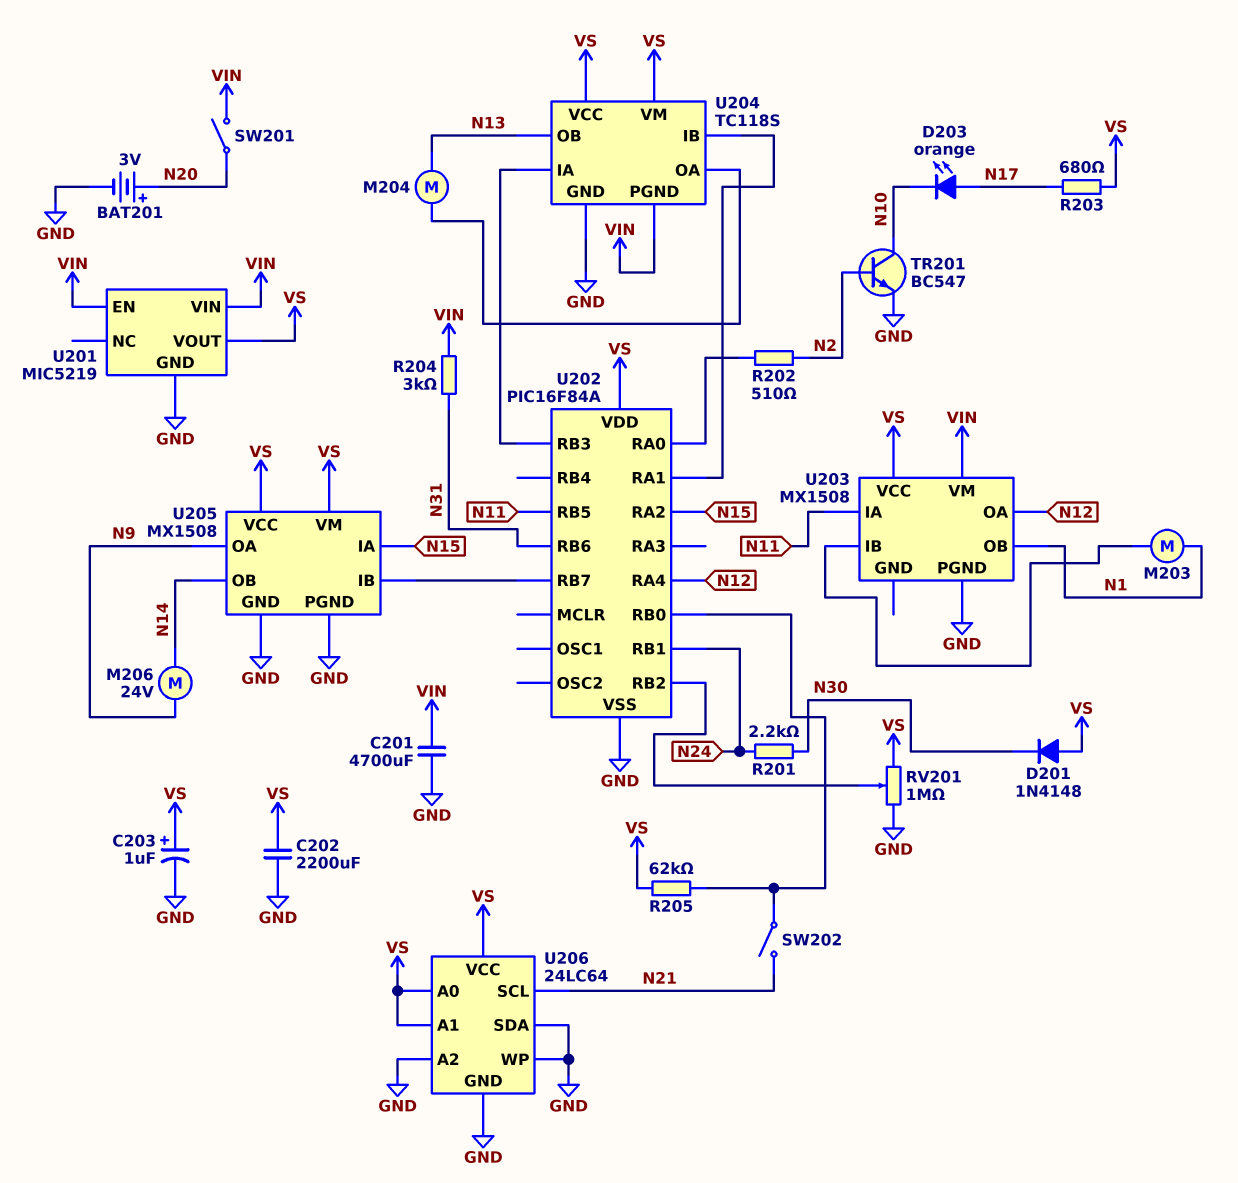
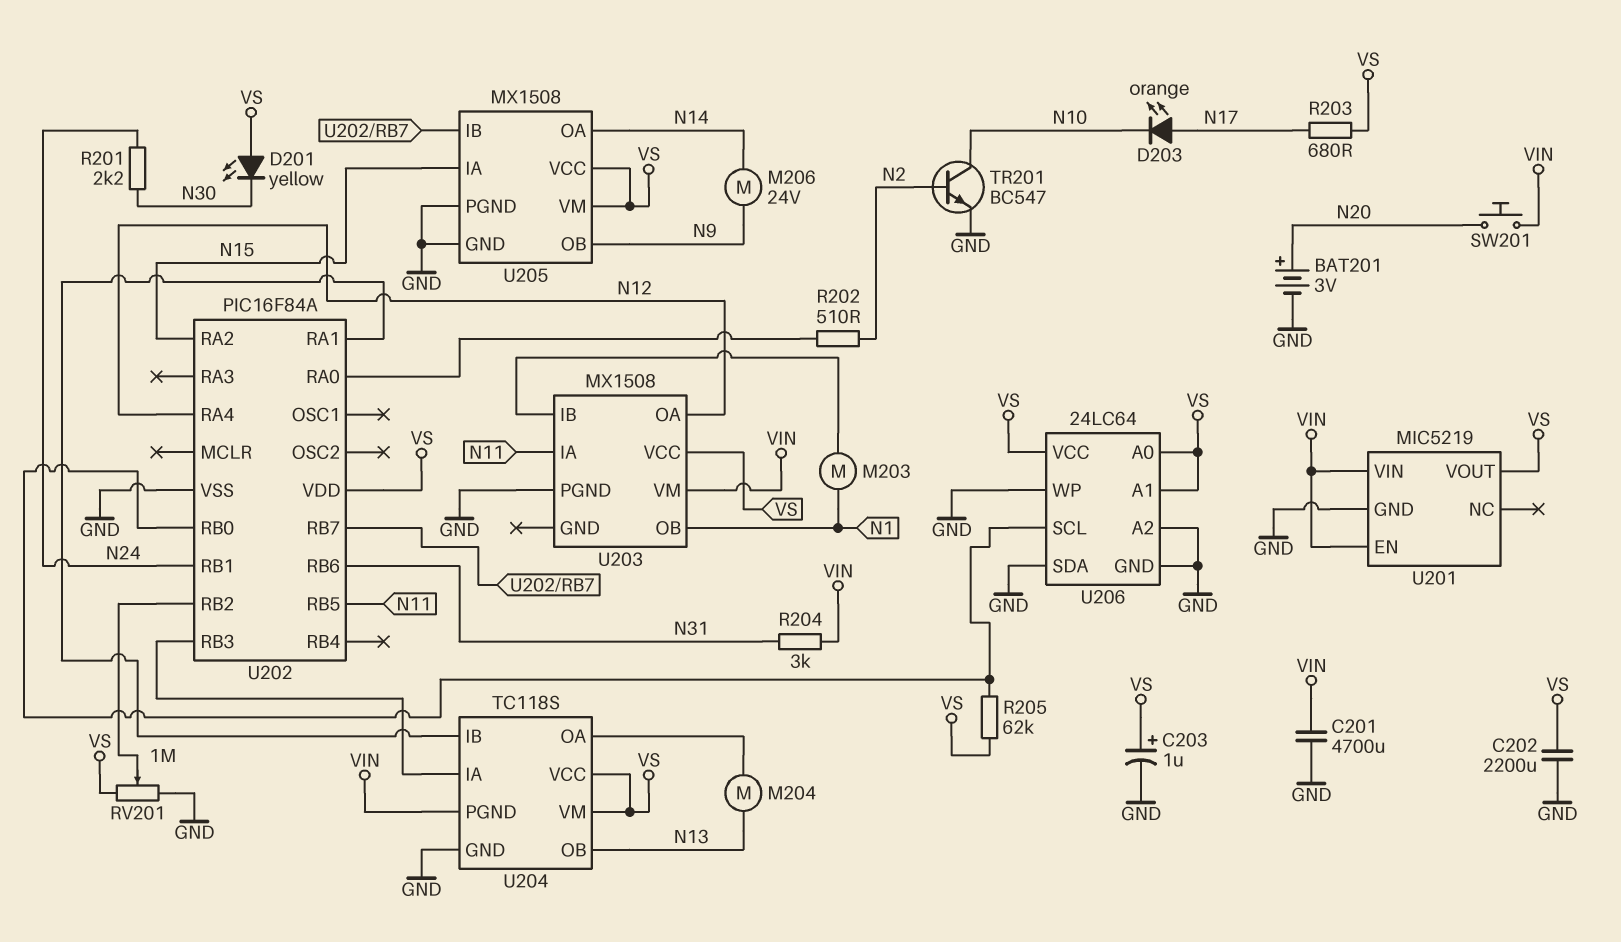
D201: diode 1N4148 (A VS, K N30) -> LED yellow (A VS, K N30)
SW201: switch (N20, VIN) -> button (N20, VIN)
SW202: switch (N21, U202/RB0) -> none
U205 pin OA: N9 -> N14
U205 pin OB: N14 -> N9
U206 pin SCL: N21 -> U202/RB0

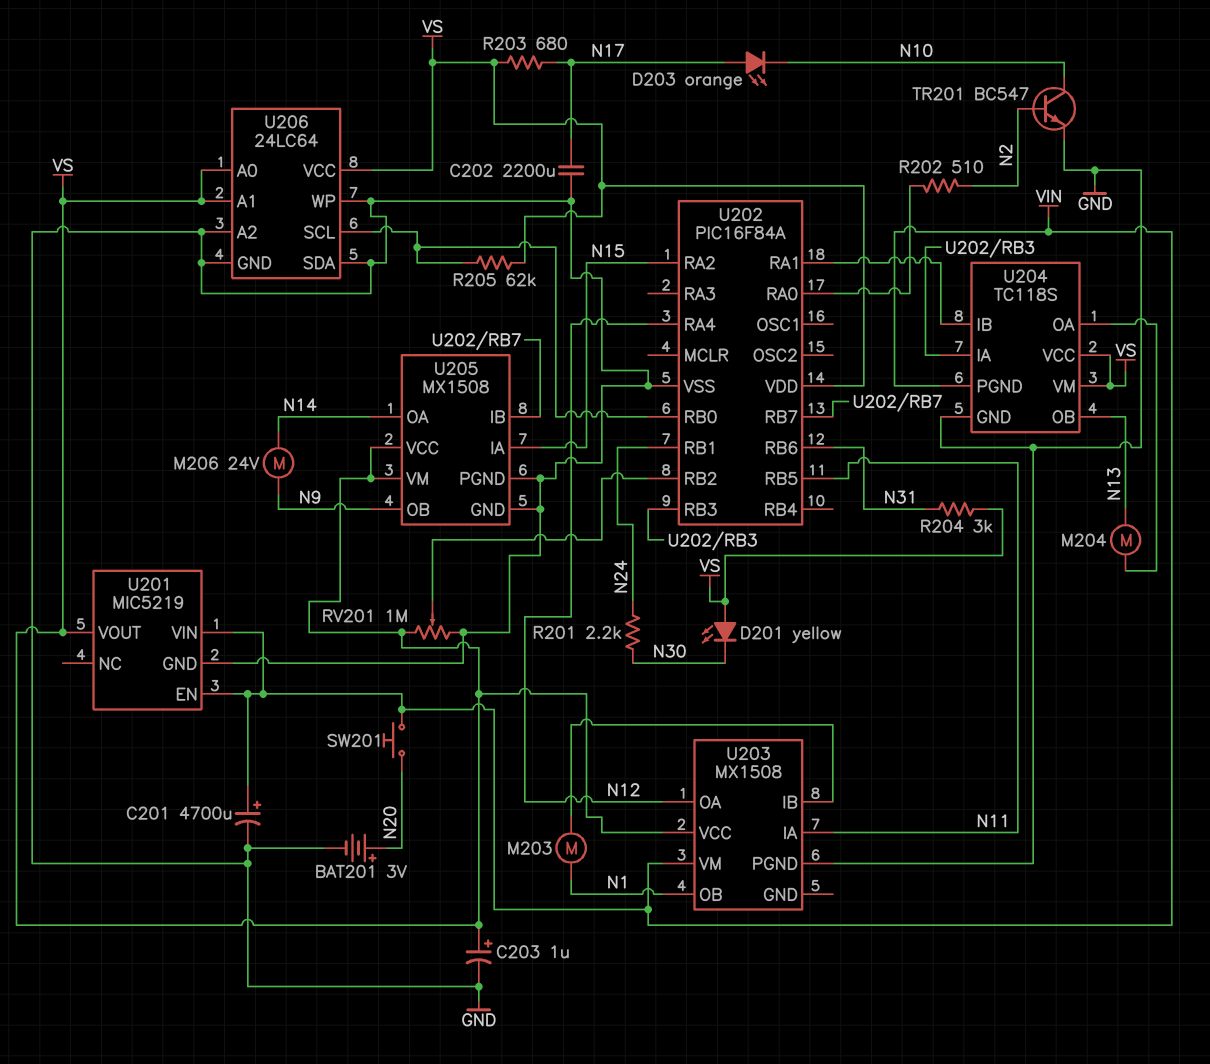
C201: 4700uF (GND, VIN) -> 4700uF (plus VIN, minus GND)
C202: 2200uF (GND, VS) -> 2200uF (GND, N17)
R204: 3k (N31, VIN) -> 3k (N31, VS)

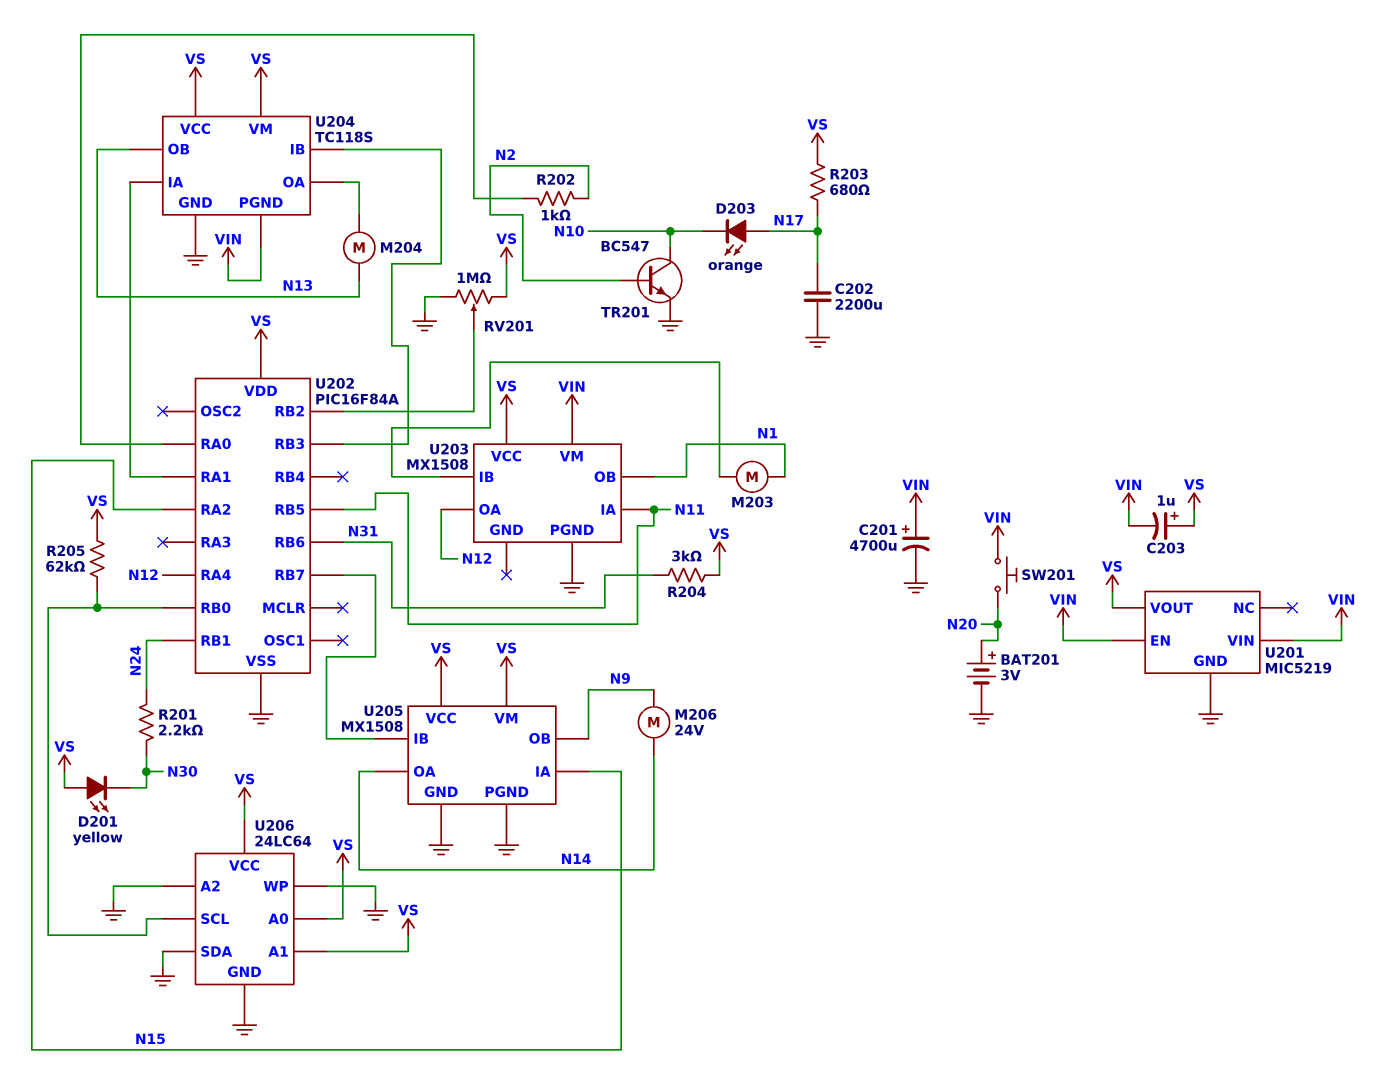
C203: 1uF (plus VS, minus GND) -> 1uF (plus VS, minus VIN)
R202: 510 (N2, U202/RA0) -> 1k (N2, U202/RA0)
U204 pin IA: U202/RB3 -> U202/RA1
U204 pin IB: U202/RA1 -> U202/RB3

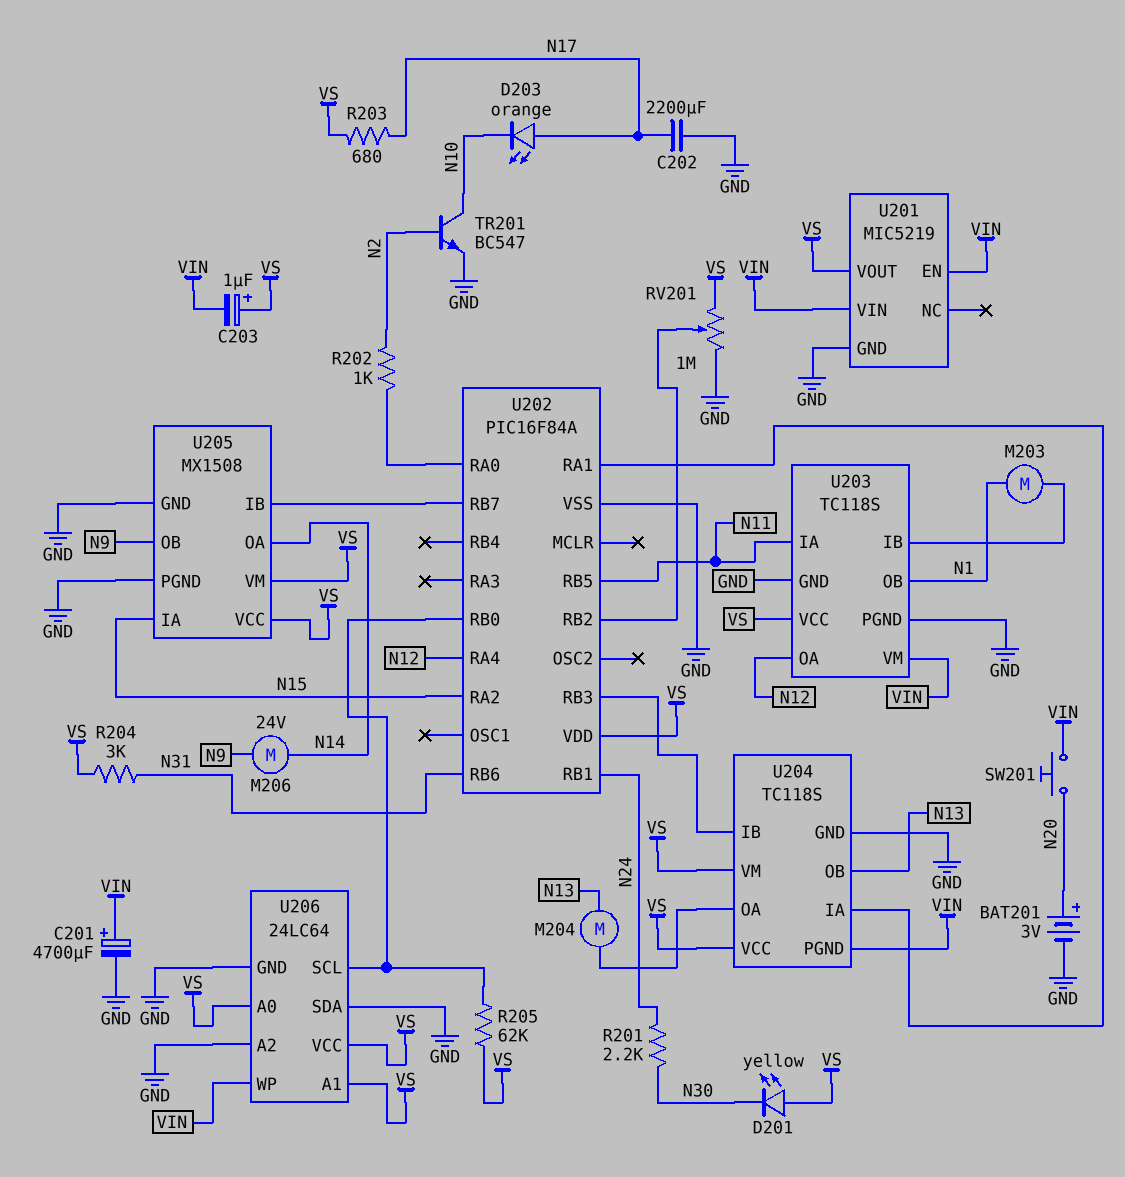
U203: MX1508 -> TC118S
U203 pin GND: none -> GND
U206 pin WP: GND -> VIN

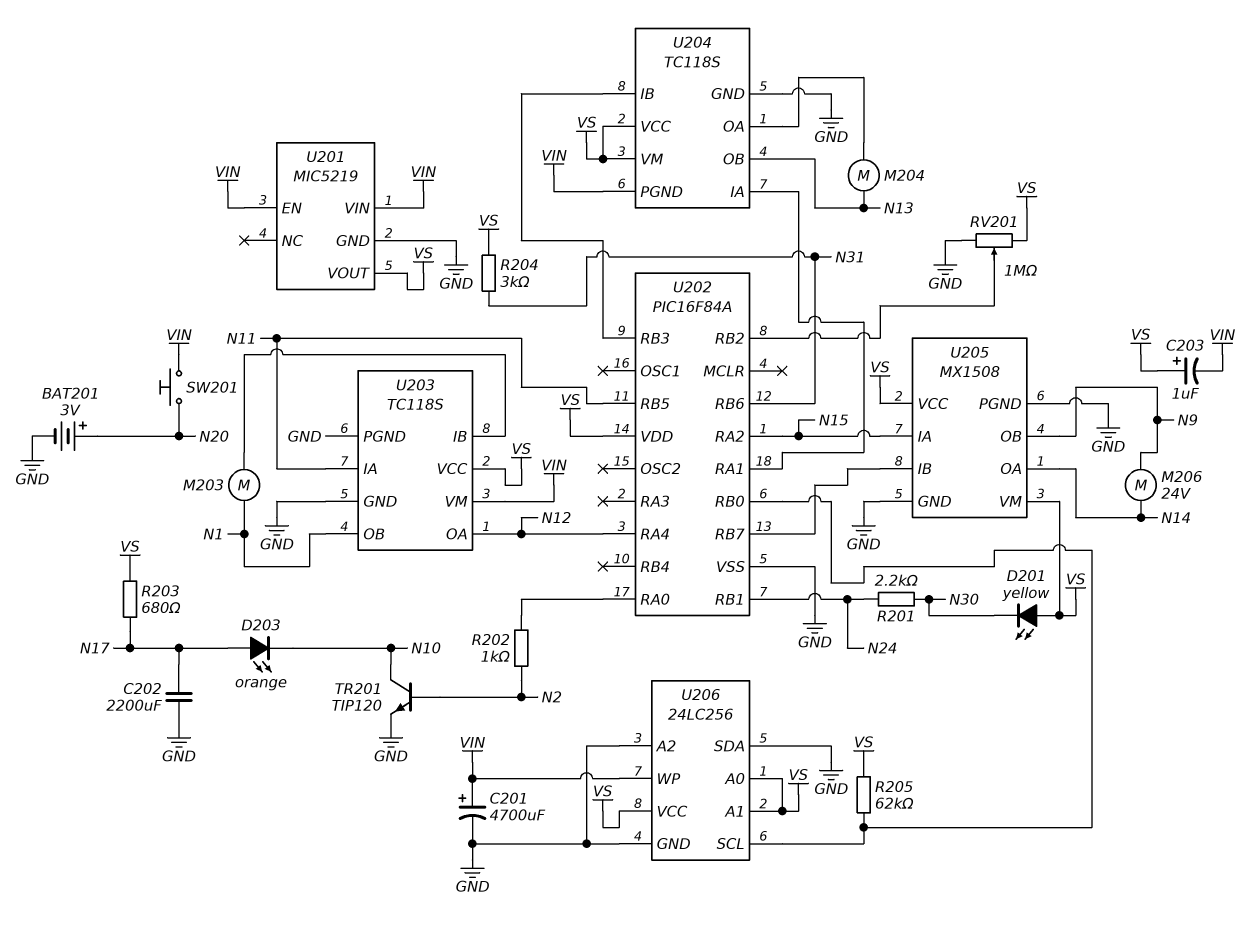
TR201: NPN BC547 (B N2, C N10, E GND) -> NPN TIP120 (B N2, C N10, E GND)
U206: 24LC64 -> 24LC256

